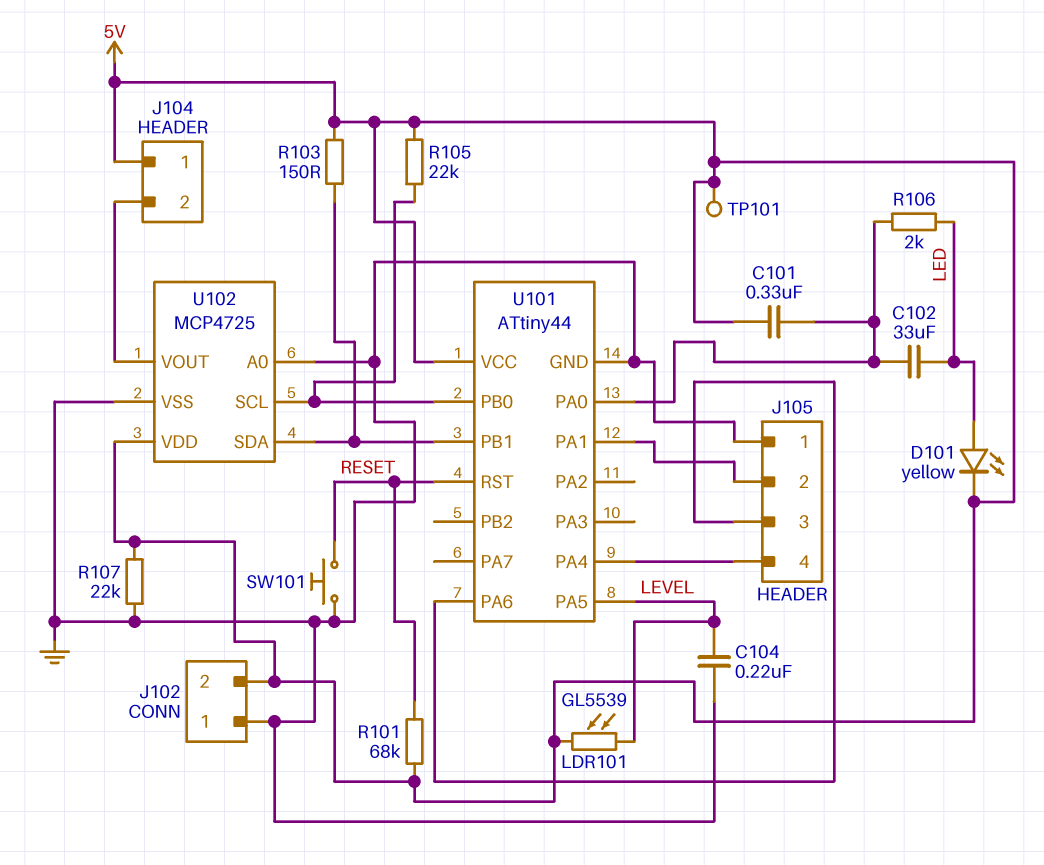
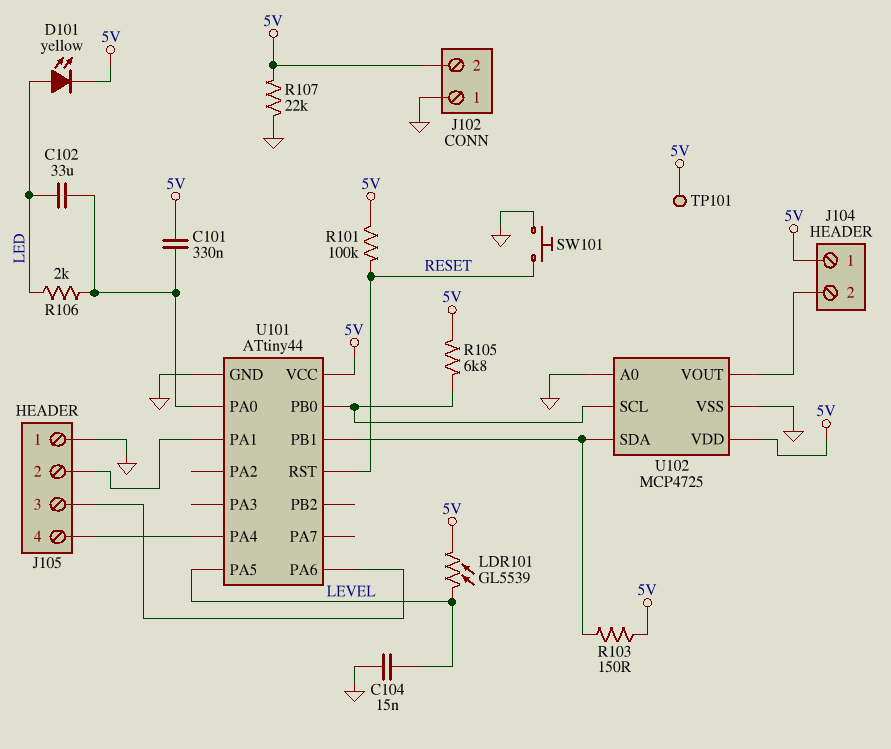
C104: 220nF (GND, LEVEL) -> 15nF (GND, LEVEL)
R101: 68k (5V, RESET) -> 100k (5V, RESET)
R105: 22k (5V, U101/PB0) -> 6.8k (5V, U101/PB0)

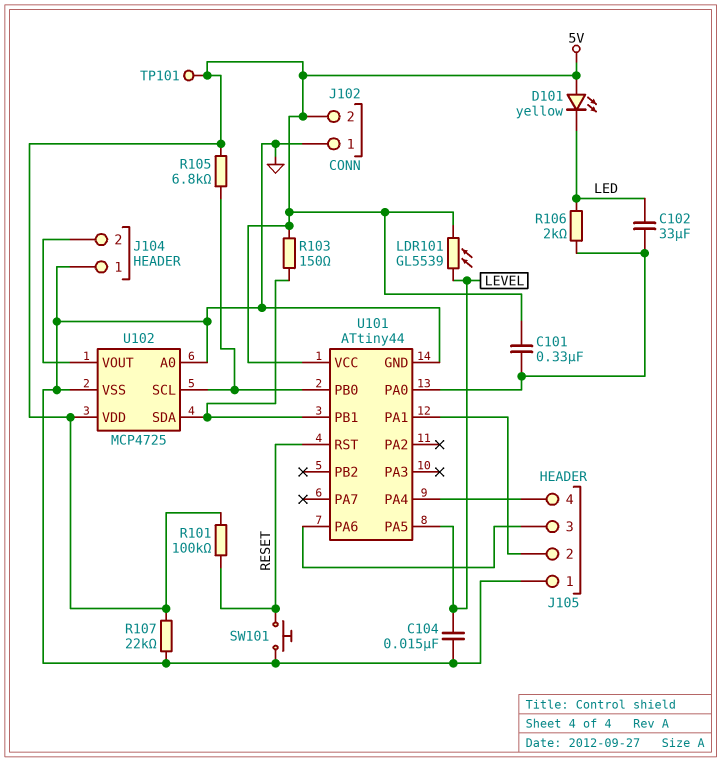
D101: LED yellow (A LED, K 5V) -> LED yellow (A 5V, K LED)
J104 pin 1: 5V -> GND

